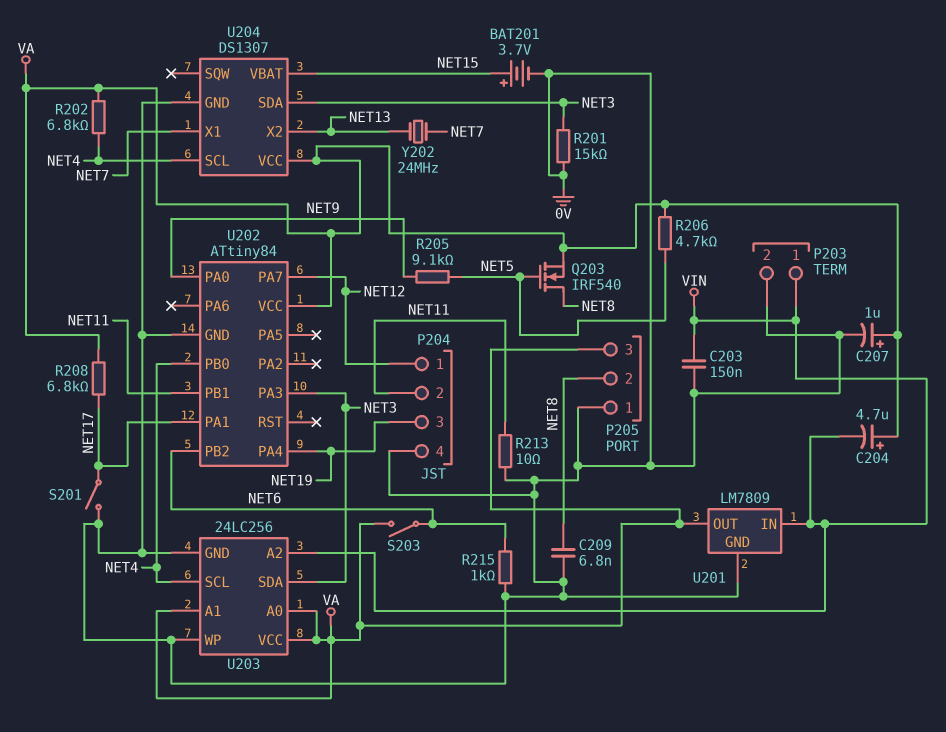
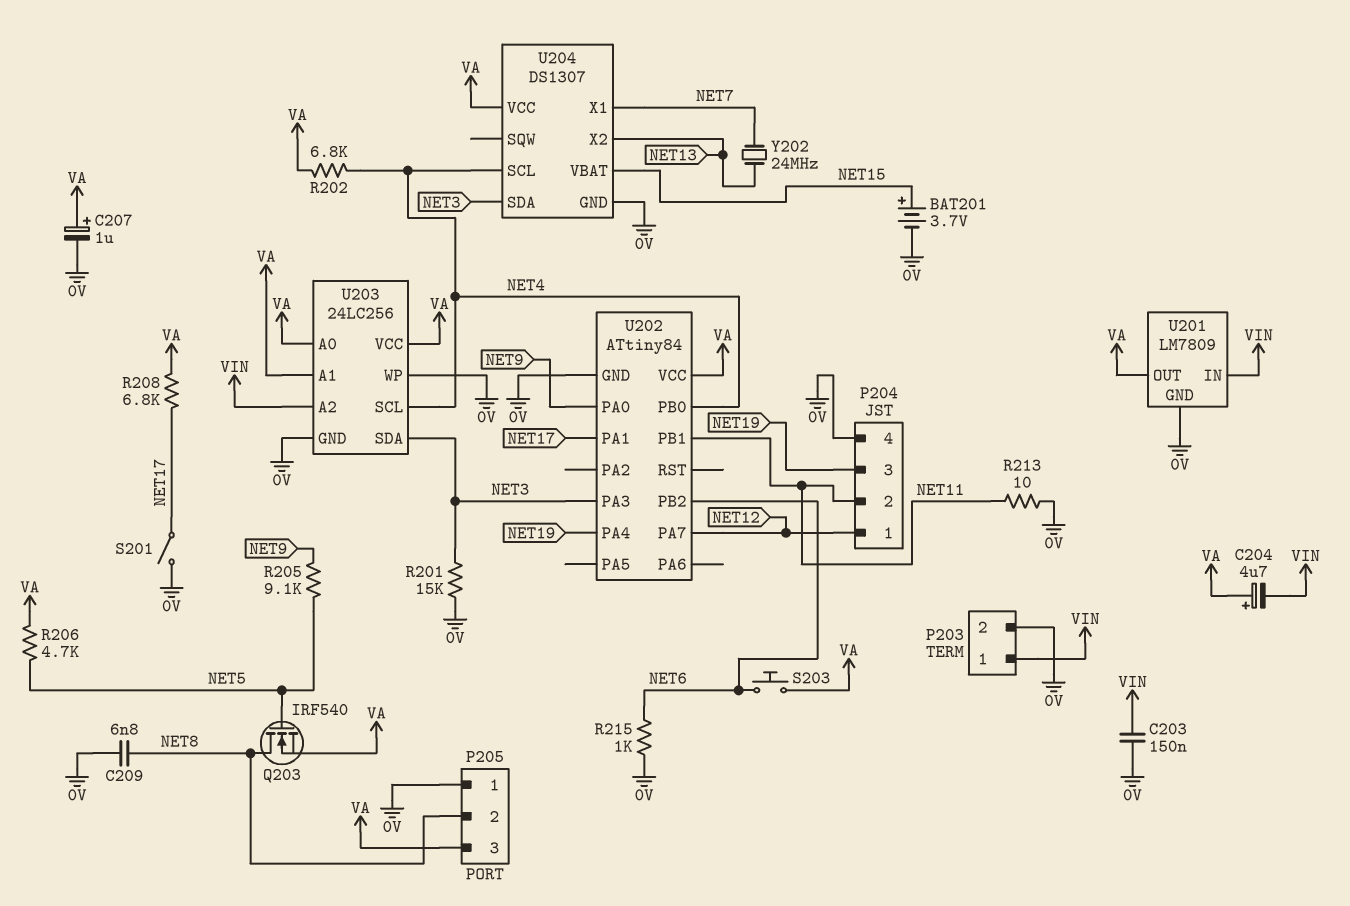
S203: switch (NET6, VA) -> button (NET6, VA)

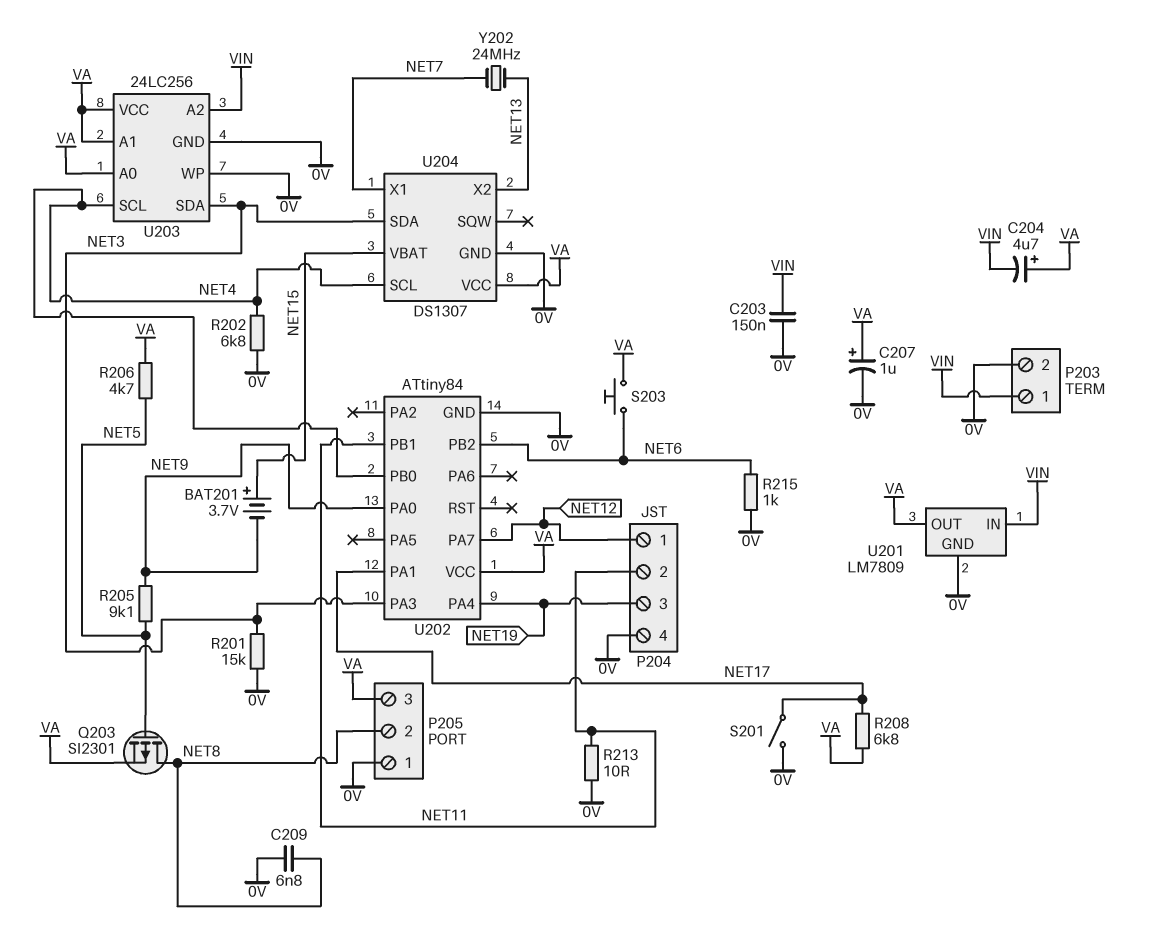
BAT201: 3.7V (plus NET15, minus 0V) -> 3.7V (plus NET15, minus NET9)
Q203: NMOS IRF540 (G NET5, D NET8, S VA) -> PMOS SI2301 (G NET5, D NET8, S VA)
R202: 6.8k (NET4, VA) -> 6.8k (0V, NET4)

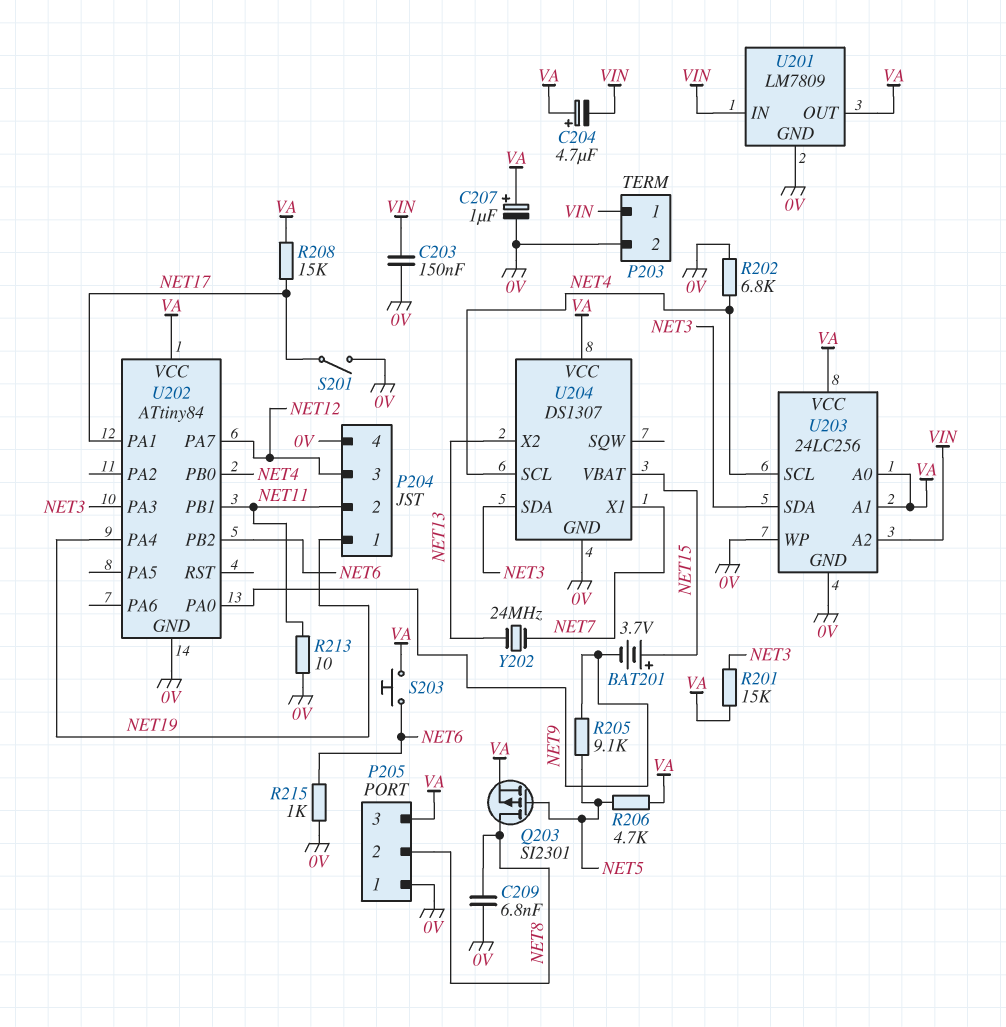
P204 pin 1: NET12 -> NET19
P204 pin 3: NET19 -> NET12
R201: 15k (0V, NET3) -> 15k (NET3, VA)
R208: 6.8k (NET17, VA) -> 15k (NET17, VA)

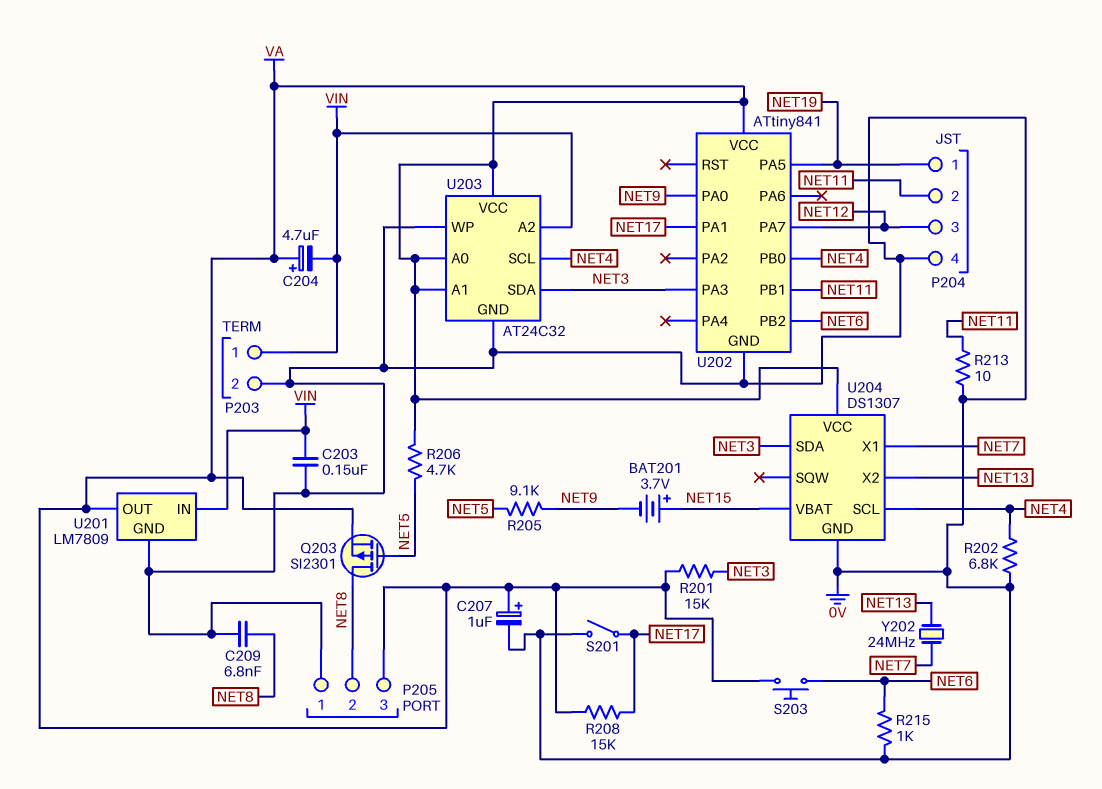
U202: ATtiny84 -> ATtiny841
U202 pin PA4: NET19 -> none
U202 pin PA5: none -> NET19
U203: 24LC256 -> AT24C32

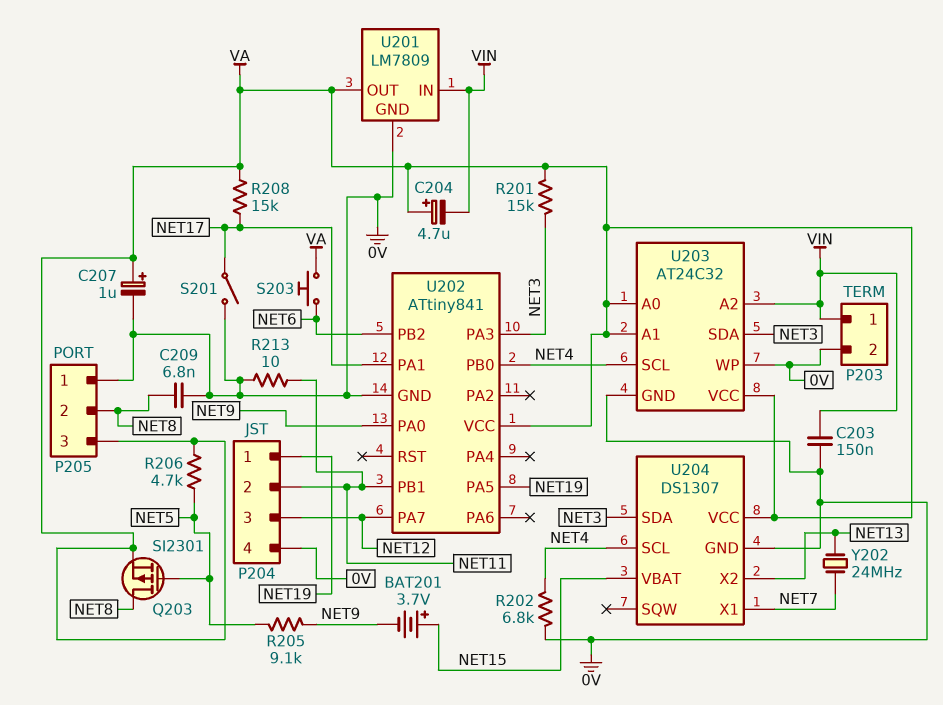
R215: 1k (0V, NET6) -> none

